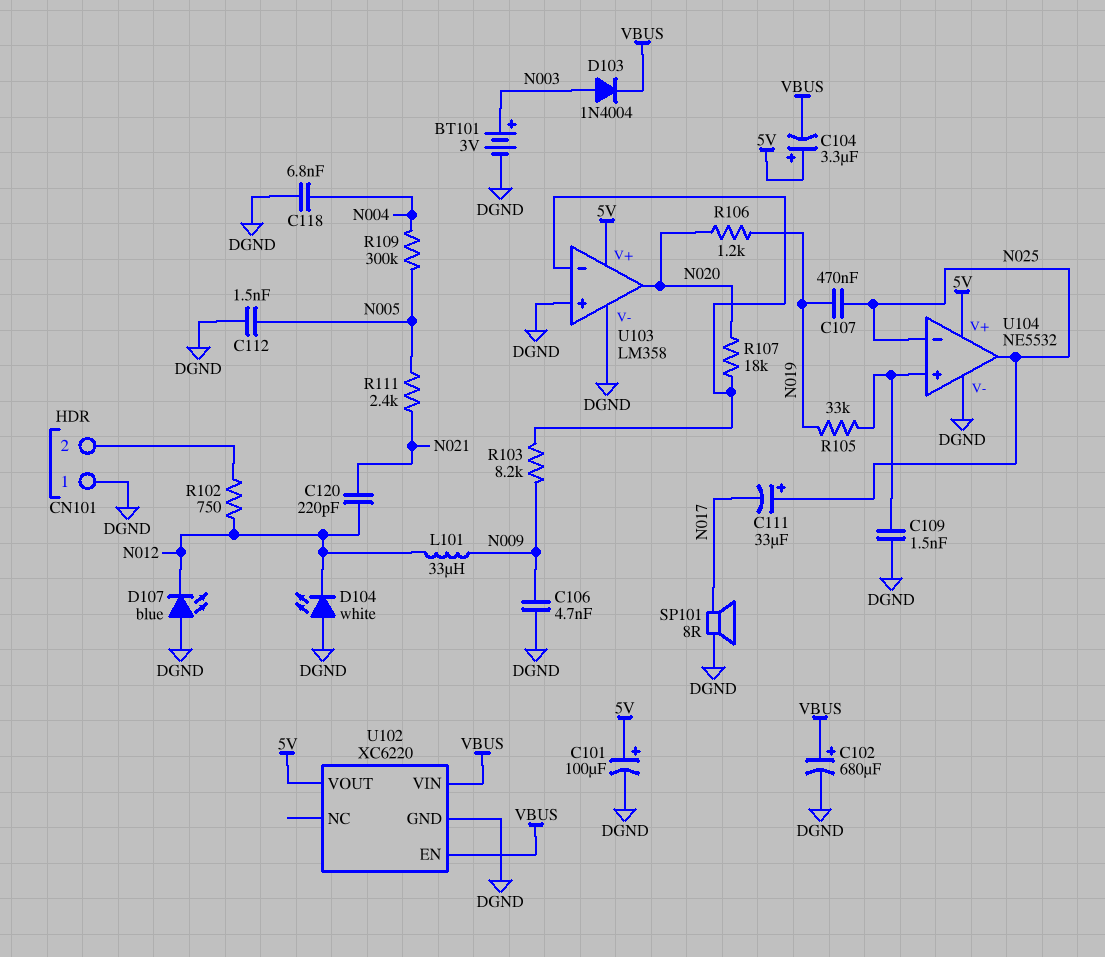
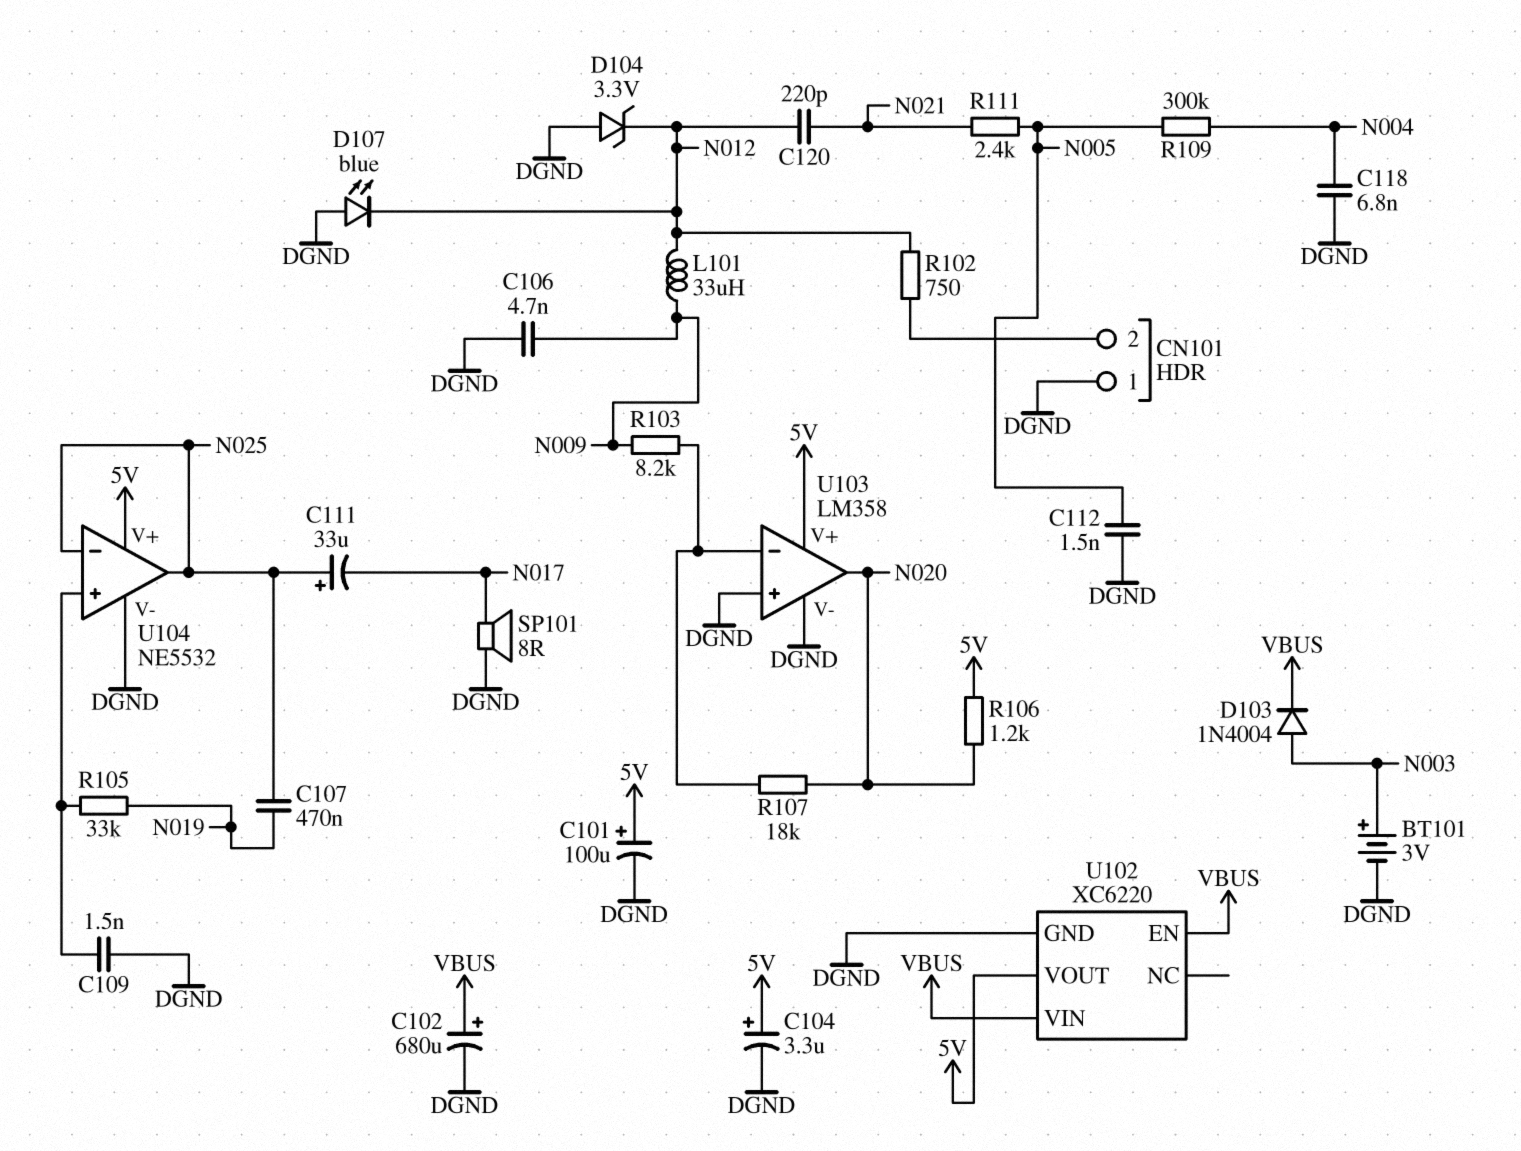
C104: 3.3uF (plus 5V, minus VBUS) -> 3.3uF (plus 5V, minus DGND)
D104: LED white (A DGND, K N012) -> zener 3.3V (A DGND, K N012)
R106: 1.2k (N019, N020) -> 1.2k (5V, N020)

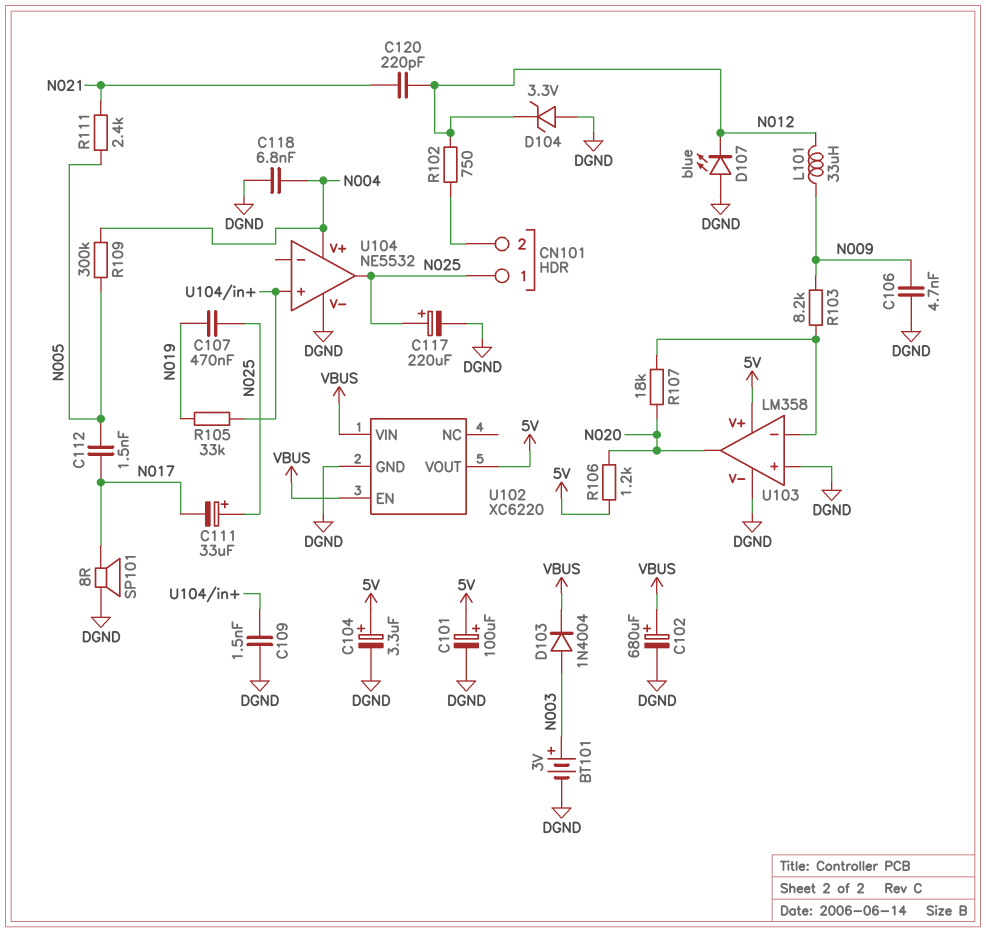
C112: 1.5nF (DGND, N005) -> 1.5nF (N005, N017)
C117: none -> 220uF (plus N025, minus DGND)
CN101 pin 1: DGND -> N025
U104 pin V+: 5V -> N004
U104 pin in-: N025 -> none

